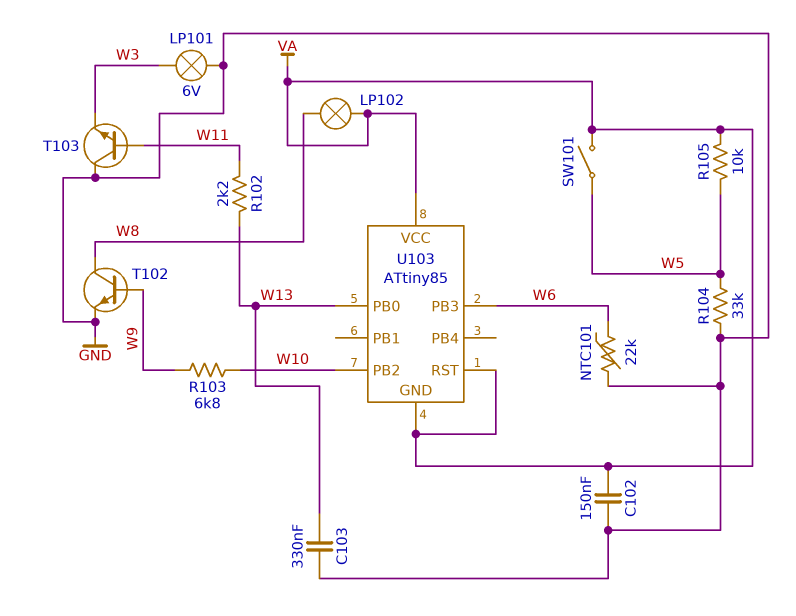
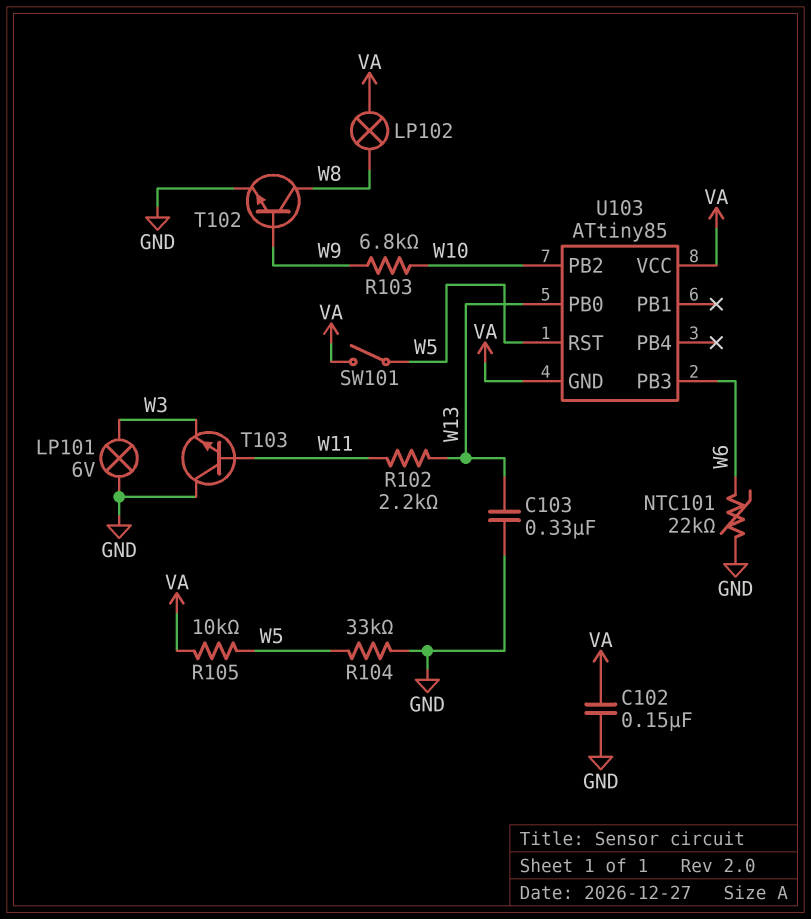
U103 pin RST: VA -> W5

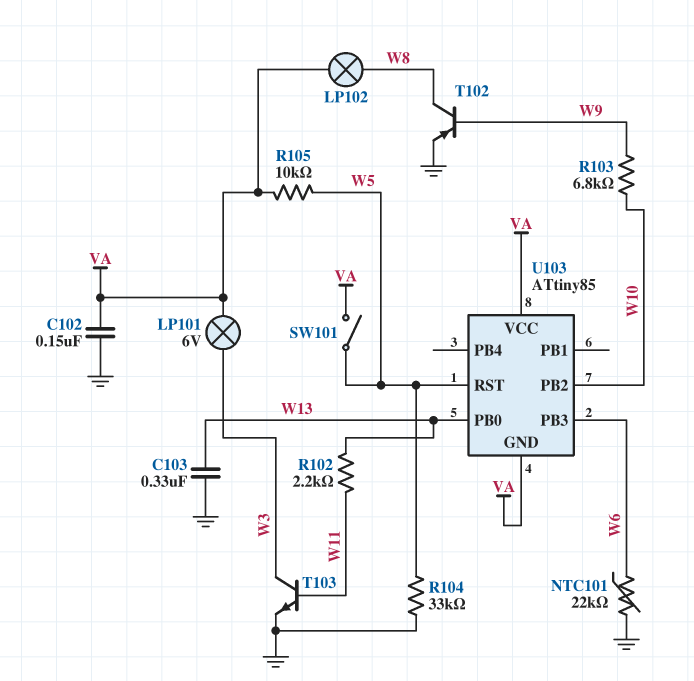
LP101: lamp 6V (GND, W3) -> lamp 6V (VA, W3)
T102: NPN (B W9, C W8, E GND) -> PNP (B W9, C W8, E GND)
T103: NPN (B W11, C GND, E W3) -> NPN (B W11, C W3, E GND)

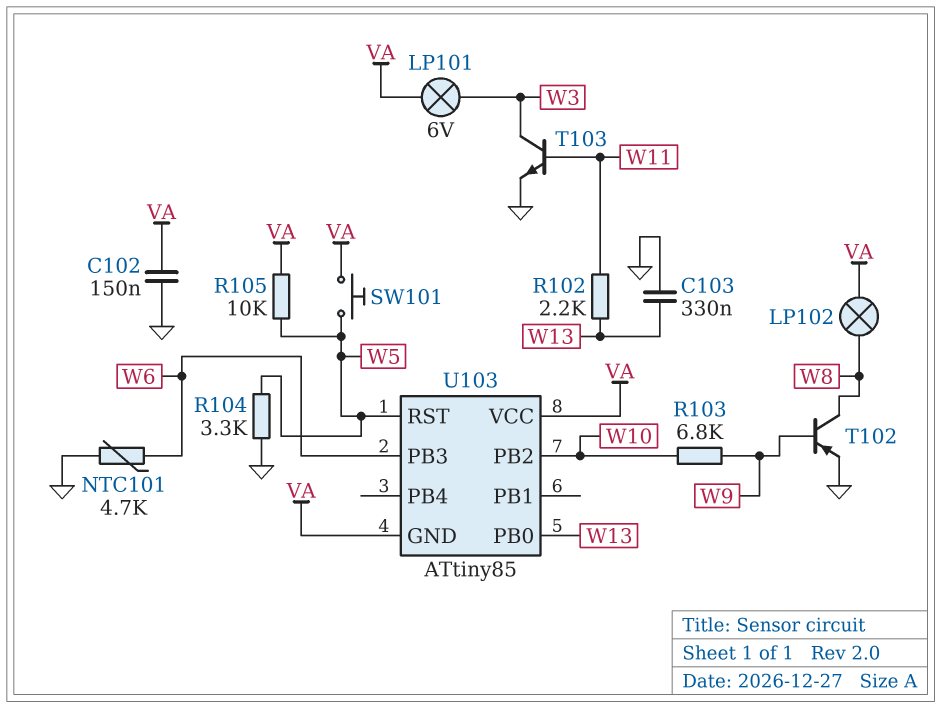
NTC101: 22k (GND, W6) -> 4.7k (GND, W6)
R104: 33k (GND, W5) -> 3.3k (GND, W5)
SW101: switch (VA, W5) -> button (VA, W5)

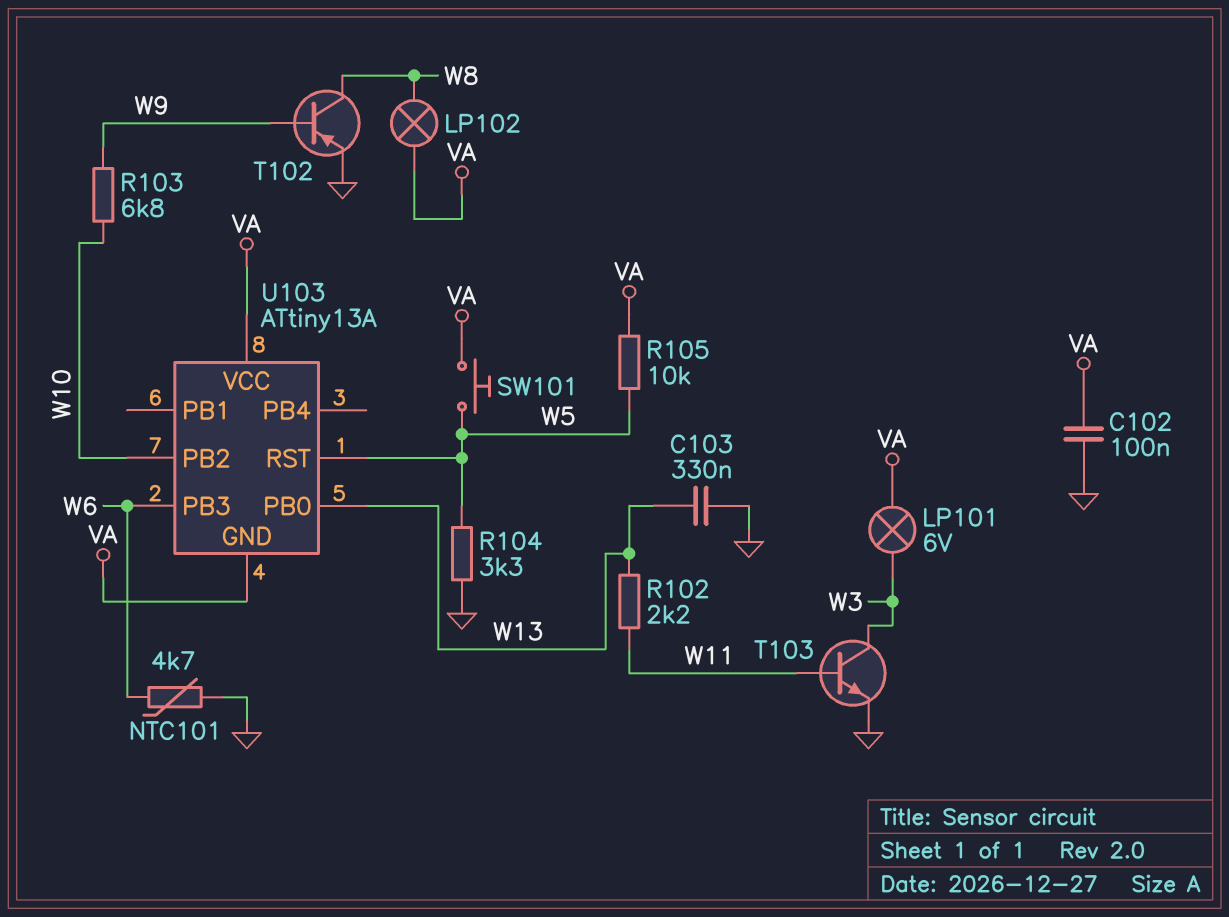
C102: 150nF (GND, VA) -> 100nF (GND, VA)
U103: ATtiny85 -> ATtiny13A

